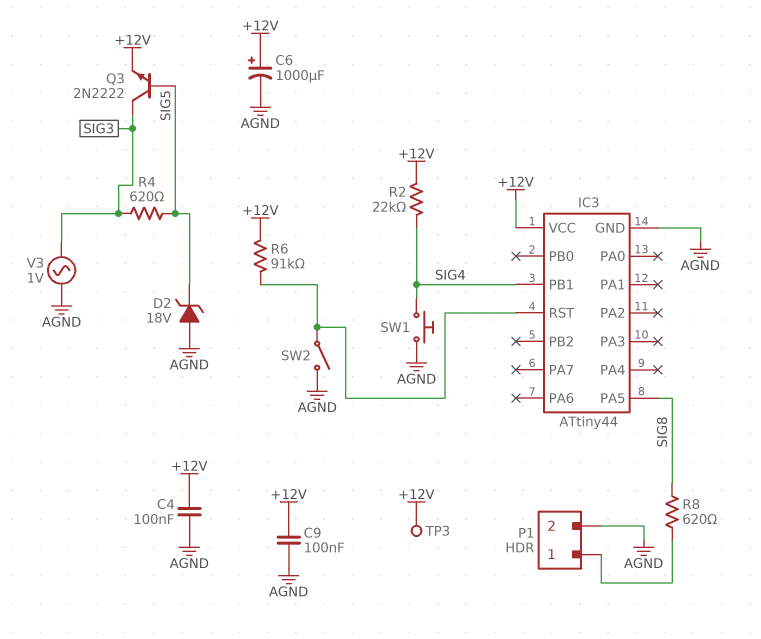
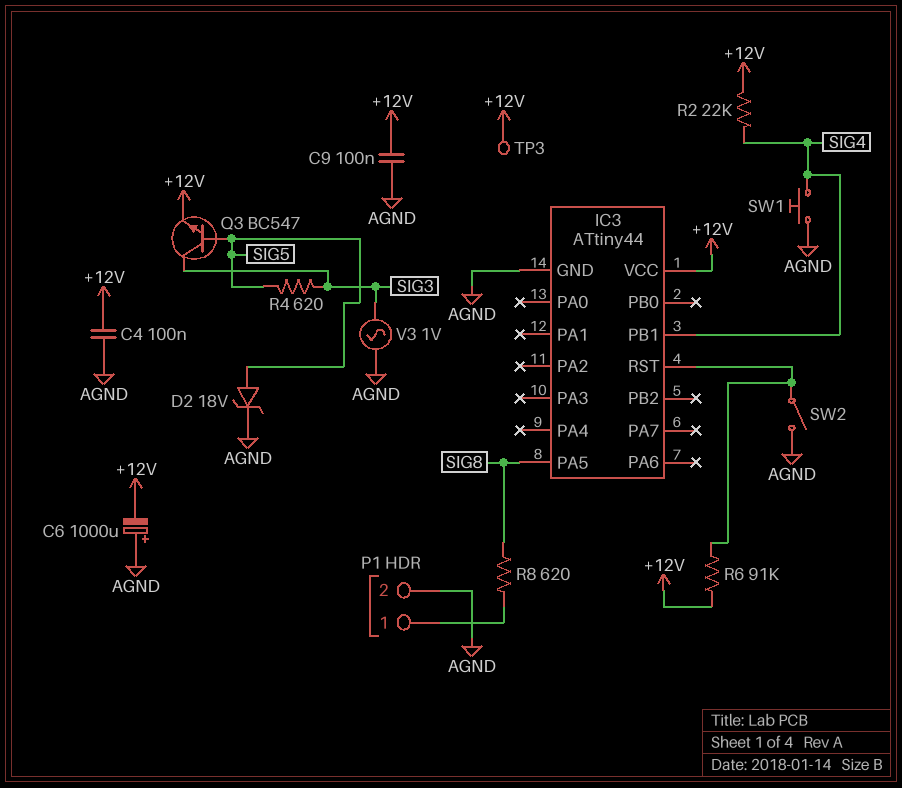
C6: 1000uF (plus +12V, minus AGND) -> 1000uF (plus AGND, minus +12V)
D2: zener 18V (A AGND, K SIG5) -> zener 18V (A SIG5, K AGND)
Q3: NPN 2N2222 (B SIG5, C SIG3, E +12V) -> NPN BC547 (B SIG5, C SIG3, E +12V)

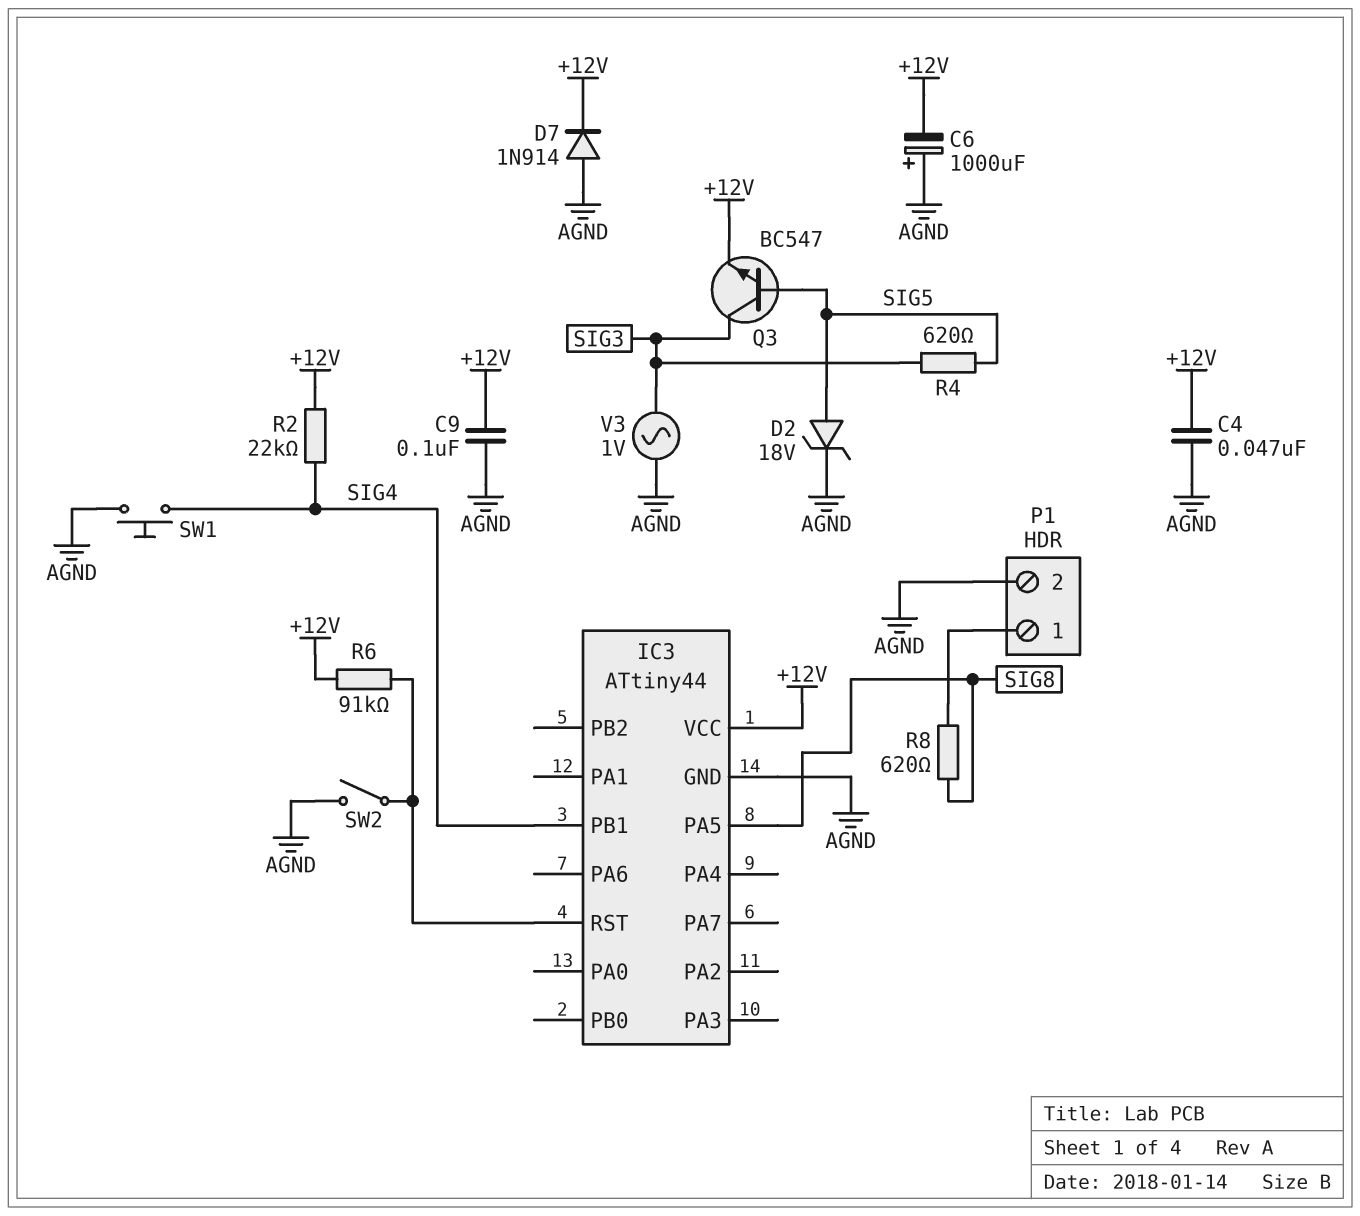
C4: 100nF (+12V, AGND) -> 47nF (+12V, AGND)
D7: none -> diode 1N914 (A AGND, K +12V)
TP3: test point (+12V) -> none

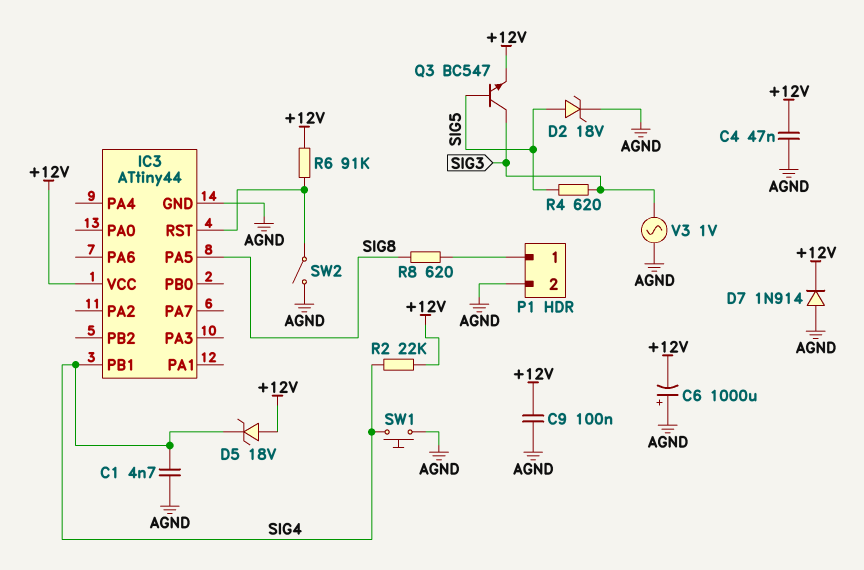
C1: none -> 4.7nF (AGND, SIG4)
D5: none -> zener 18V (A +12V, K SIG4)

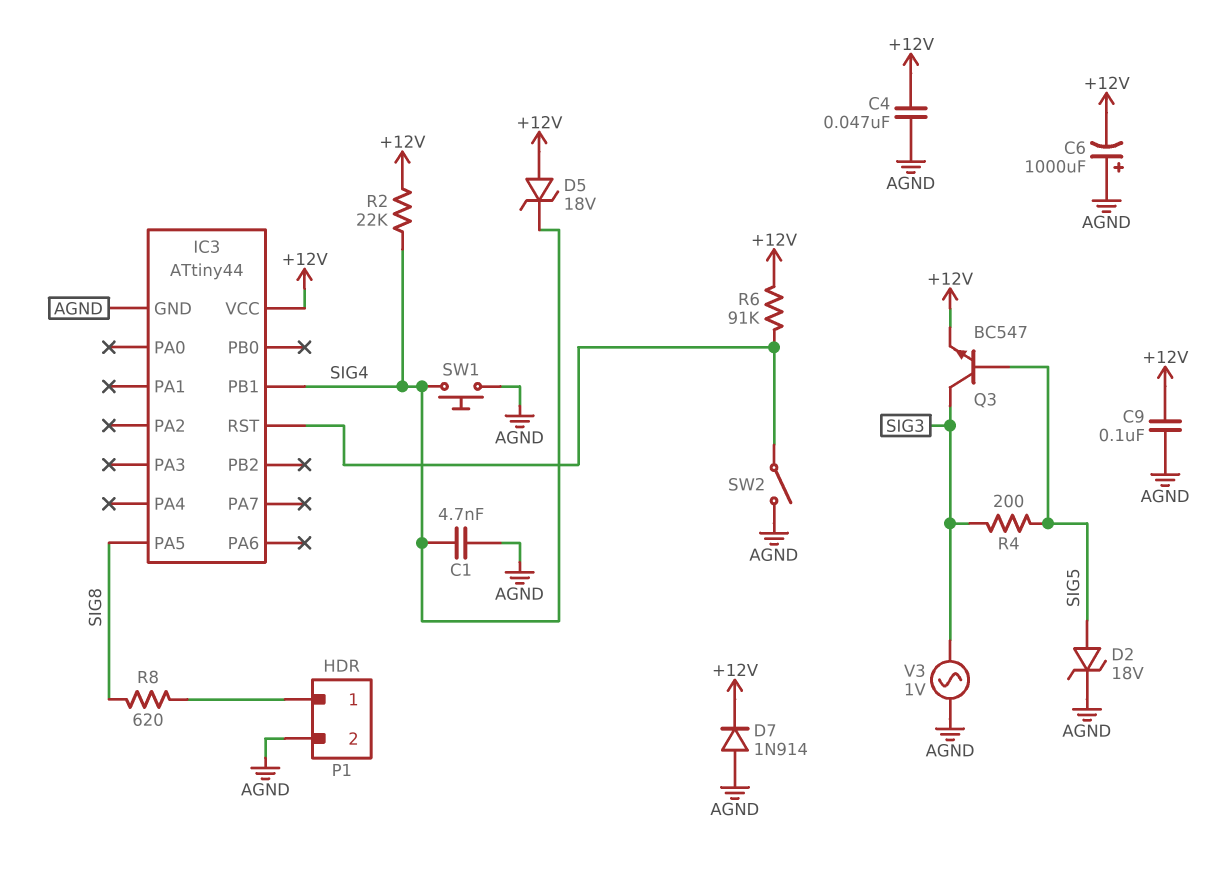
R4: 620 (SIG3, SIG5) -> 200 (SIG3, SIG5)

